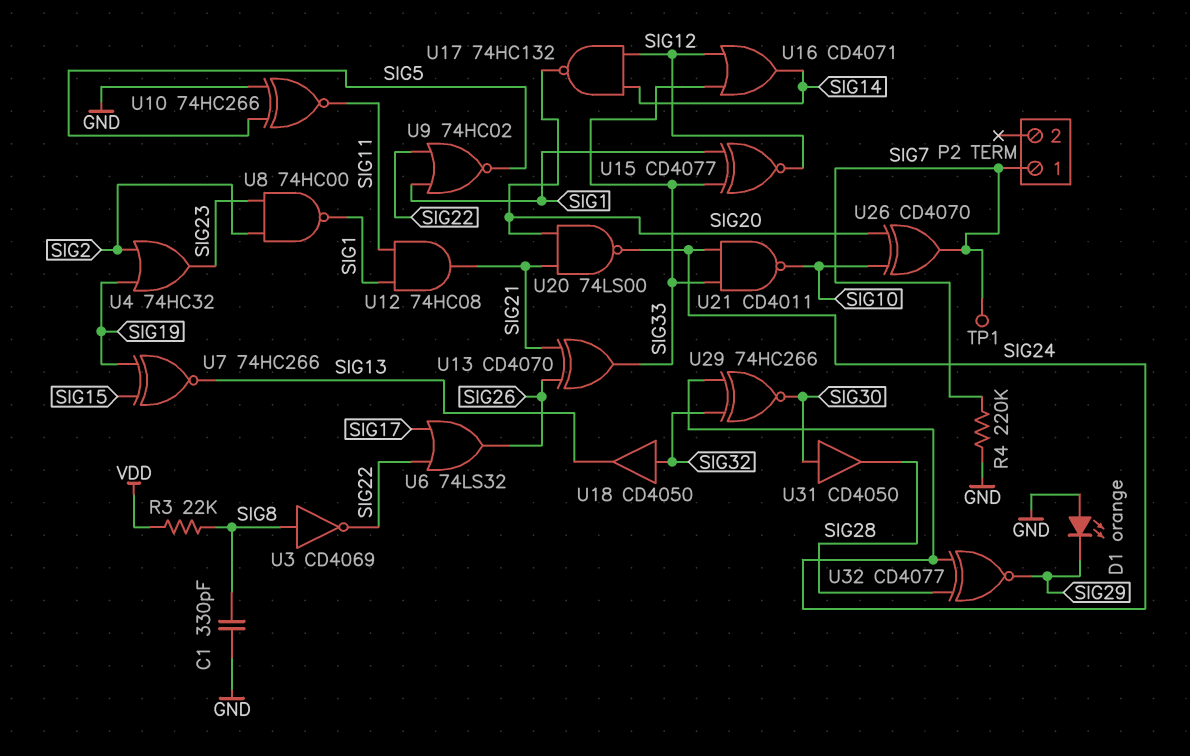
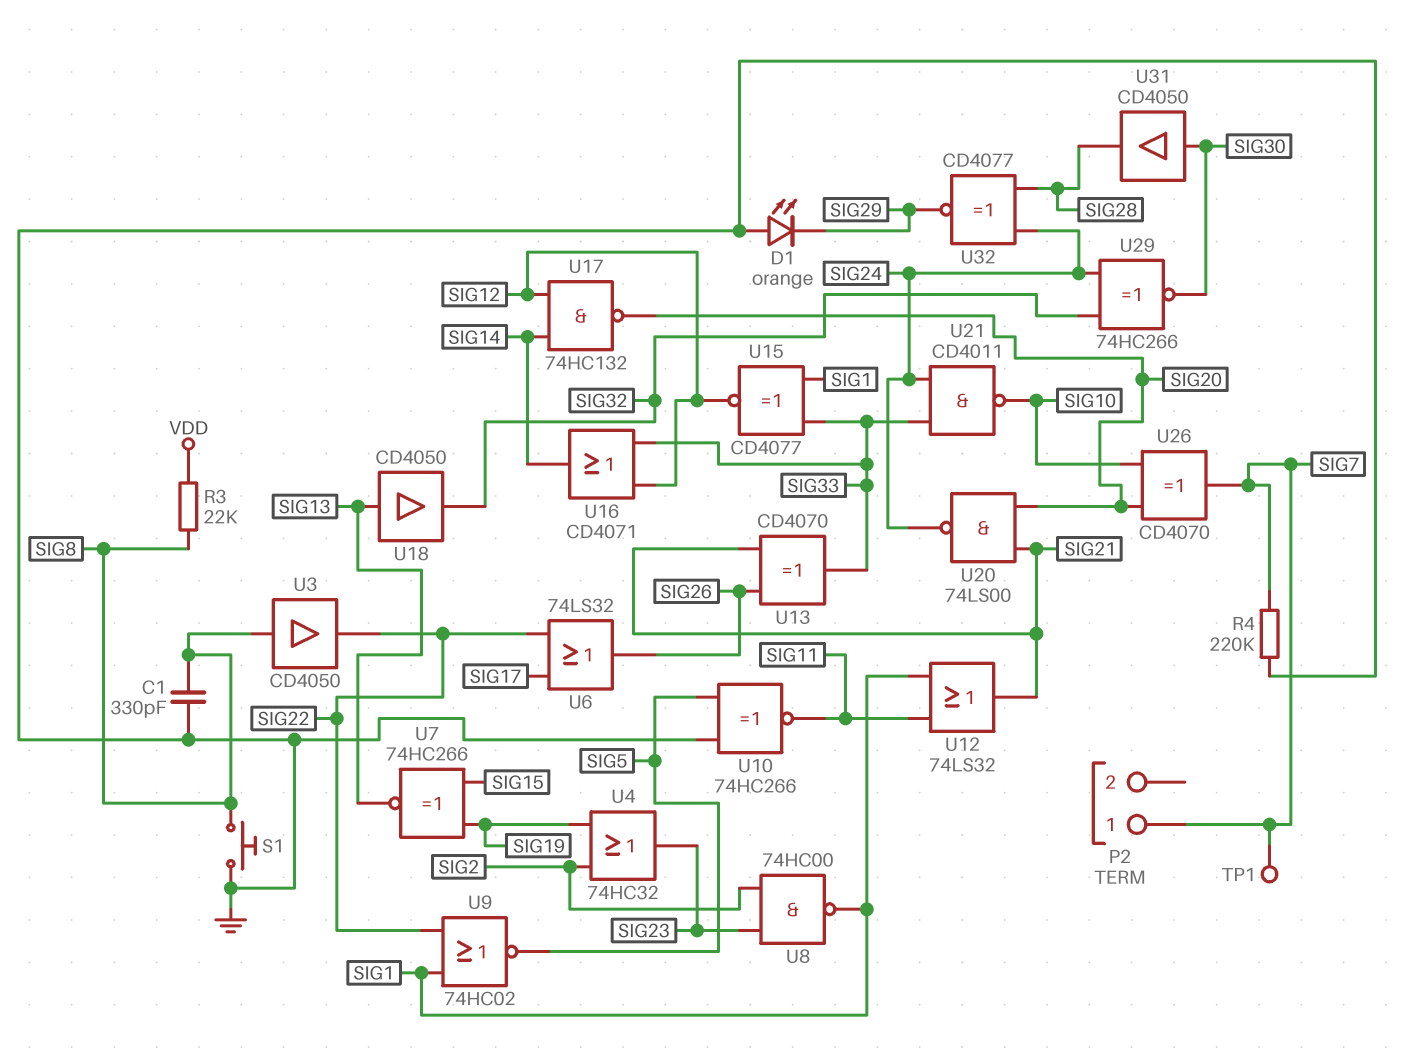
S1: none -> button (GND, SIG8)
U3: NOT CD4069 (in SIG8, out SIG22) -> buffer CD4050 (in SIG8, out SIG22)
U12: AND 74HC08 (in SIG1, in SIG11, out SIG21) -> OR 74LS32 (in SIG1, in SIG11, out SIG21)
U18: buffer CD4050 (in SIG32, out SIG13) -> buffer CD4050 (in SIG13, out SIG32)

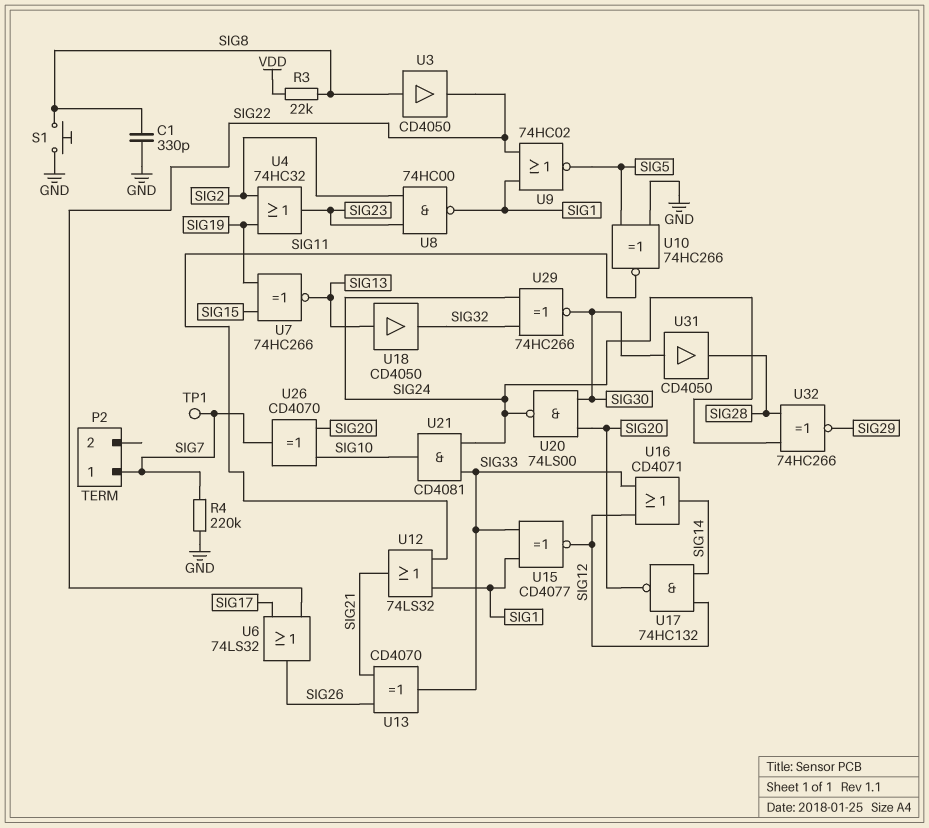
D1: LED orange (A GND, K SIG29) -> none
U20: NAND 74LS00 (in SIG20, in SIG21, out SIG24) -> NAND 74LS00 (in SIG20, in SIG30, out SIG24)
U21: NAND CD4011 (in SIG24, in SIG33, out SIG10) -> AND CD4081 (in SIG24, in SIG33, out SIG10)
U32: XNOR CD4077 (in SIG24, in SIG28, out SIG29) -> XNOR 74HC266 (in SIG24, in SIG28, out SIG29)

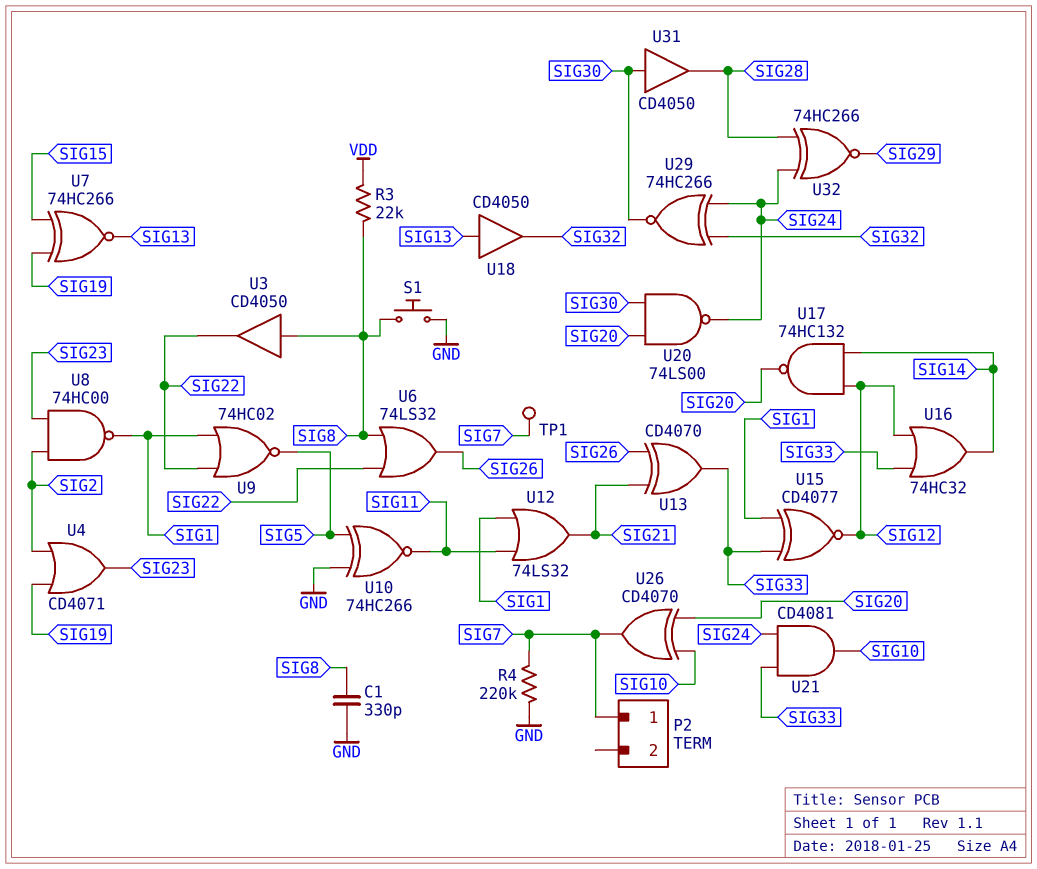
U4: OR 74HC32 (in SIG2, in SIG19, out SIG23) -> OR CD4071 (in SIG2, in SIG19, out SIG23)
U6: OR 74LS32 (in SIG17, in SIG22, out SIG26) -> OR 74LS32 (in SIG8, in SIG22, out SIG26)
U16: OR CD4071 (in SIG12, in SIG33, out SIG14) -> OR 74HC32 (in SIG12, in SIG33, out SIG14)

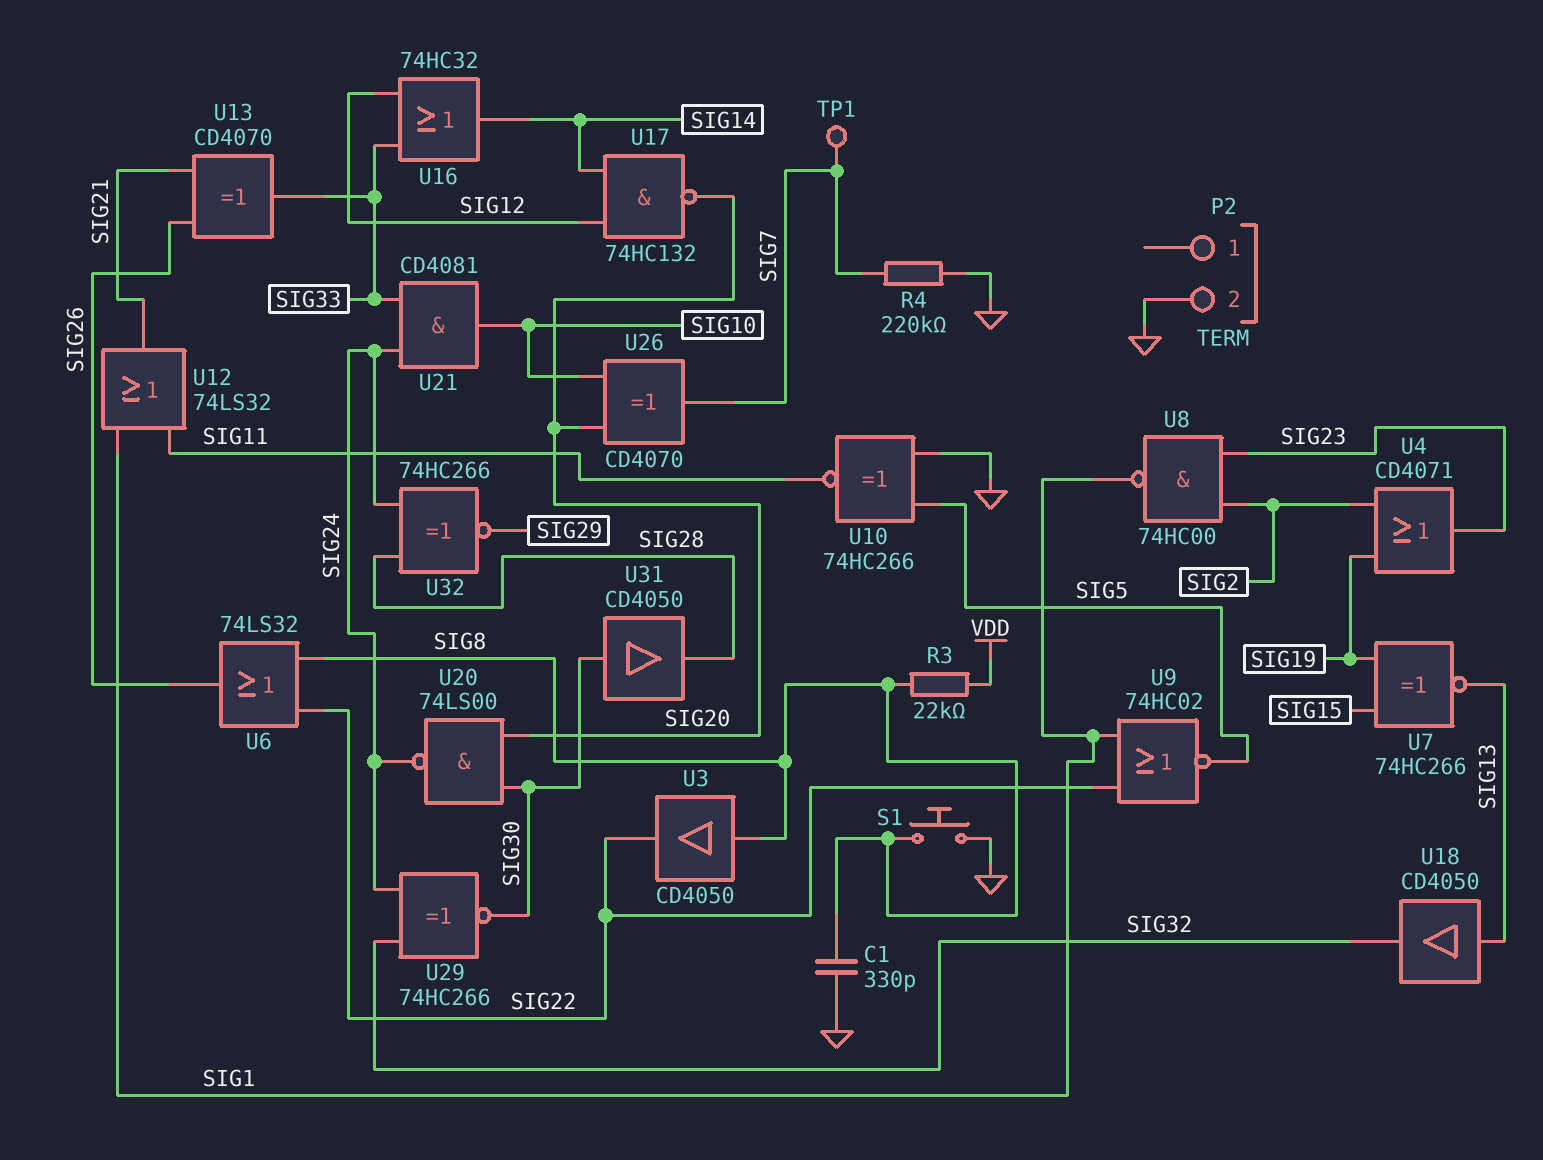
P2 pin 1: SIG7 -> none
P2 pin 2: none -> GND
U15: XNOR CD4077 (in SIG1, in SIG33, out SIG12) -> none

